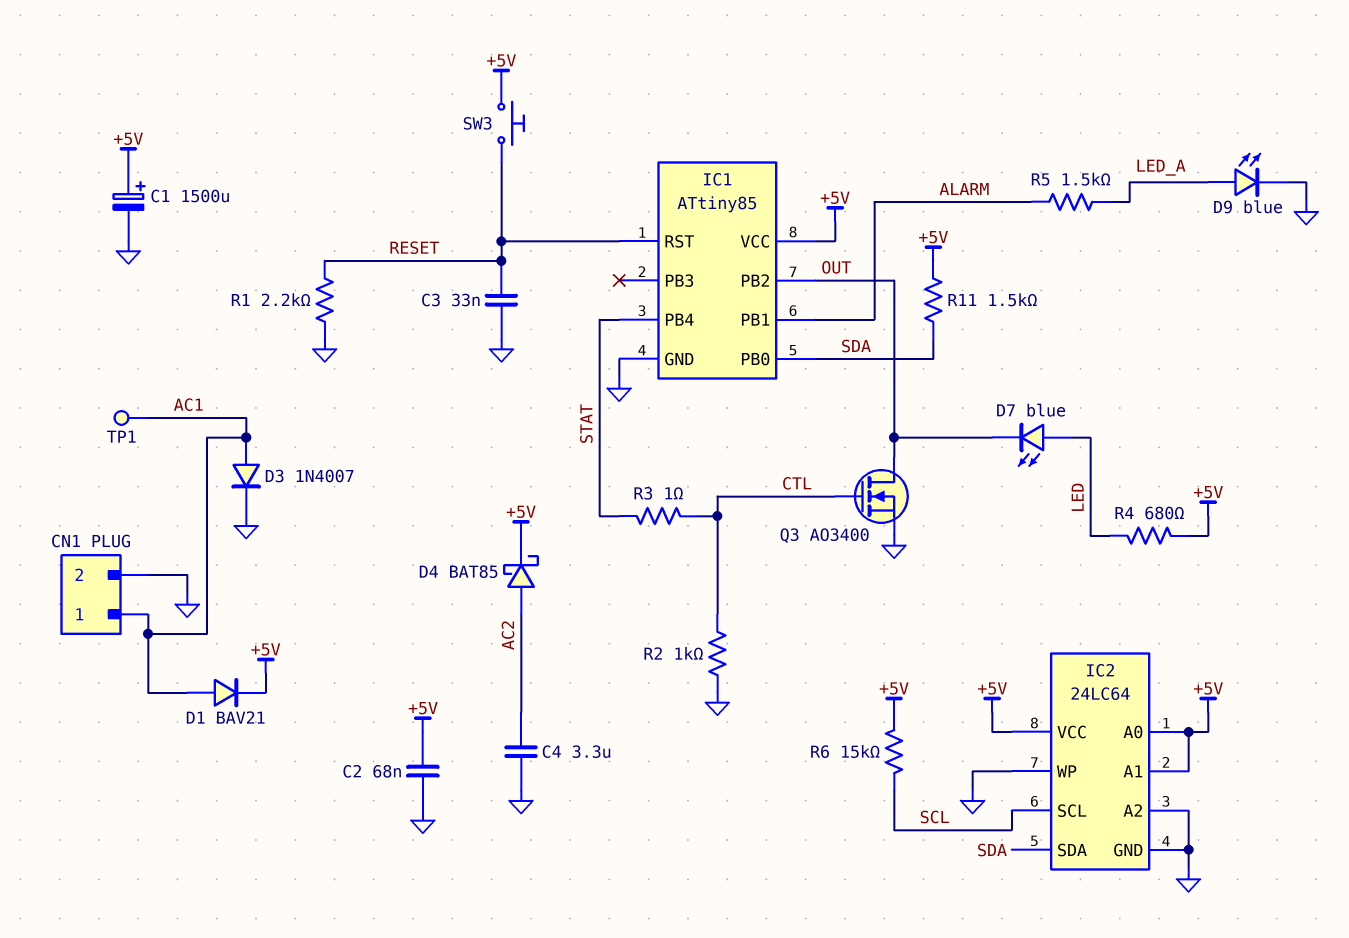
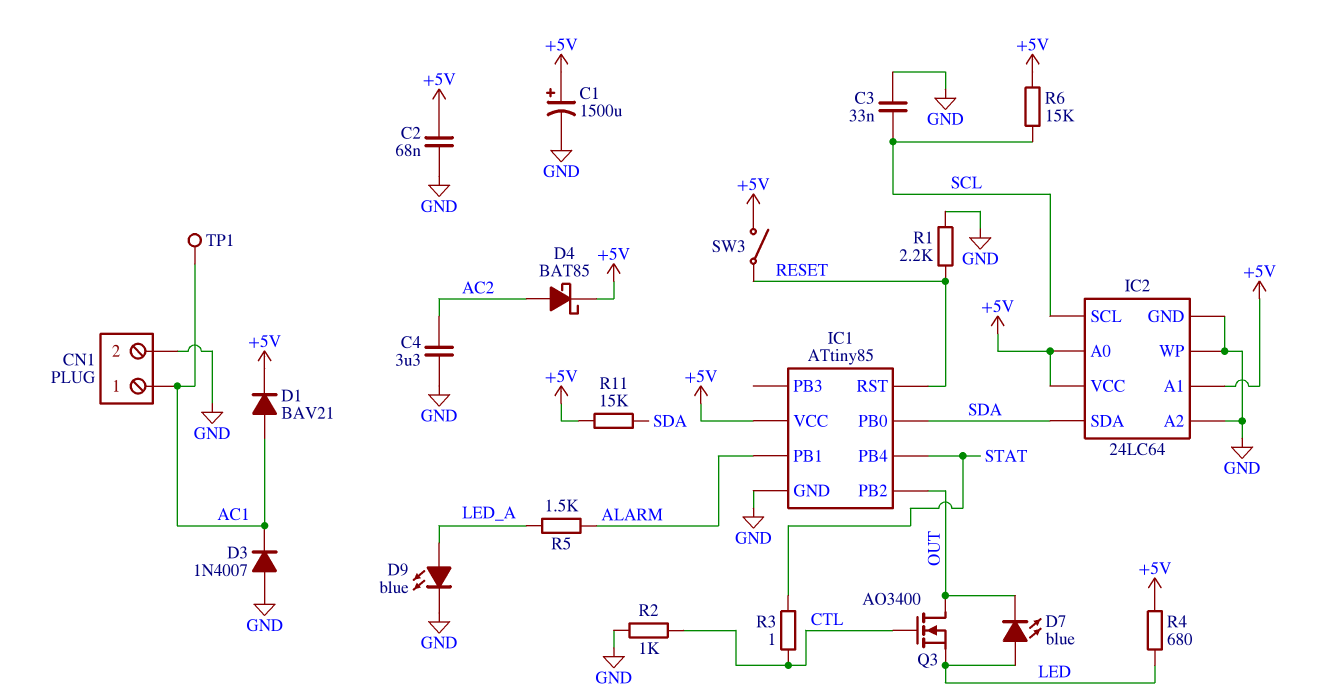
C3: 33nF (GND, RESET) -> 33nF (GND, SCL)
D3: diode 1N4007 (A AC1, K GND) -> diode 1N4007 (A GND, K AC1)
Q3: NMOS AO3400 (G CTL, D OUT, S GND) -> NMOS AO3400 (G CTL, D OUT, S LED)
R11: 1.5k (+5V, SDA) -> 15k (+5V, SDA)
SW3: button (+5V, RESET) -> switch (+5V, RESET)

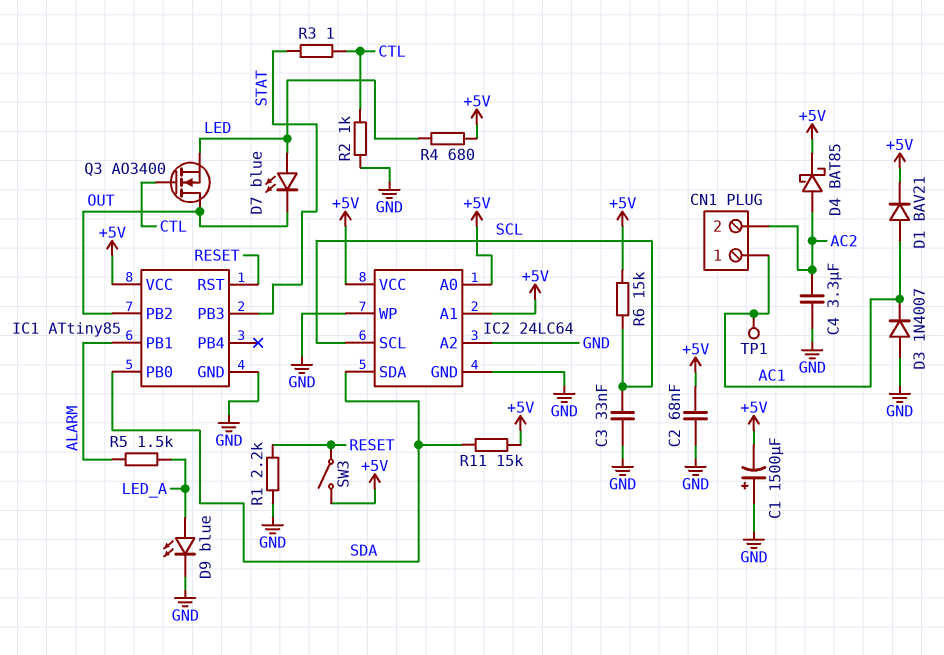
C1: 1500uF (plus +5V, minus GND) -> 1500uF (plus GND, minus +5V)
CN1 pin 2: GND -> AC2
IC1 pin PB3: none -> STAT
IC1 pin PB4: STAT -> none

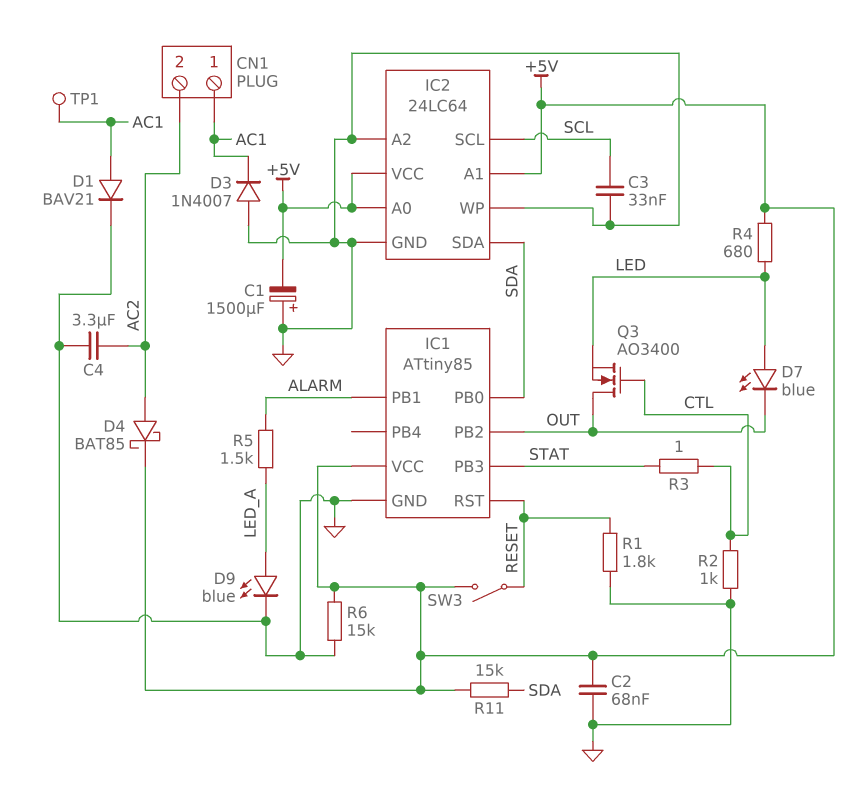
D1: diode BAV21 (A AC1, K +5V) -> diode BAV21 (A AC1, K GND)
R1: 2.2k (GND, RESET) -> 1.8k (GND, RESET)
R6: 15k (+5V, SCL) -> 15k (+5V, GND)

